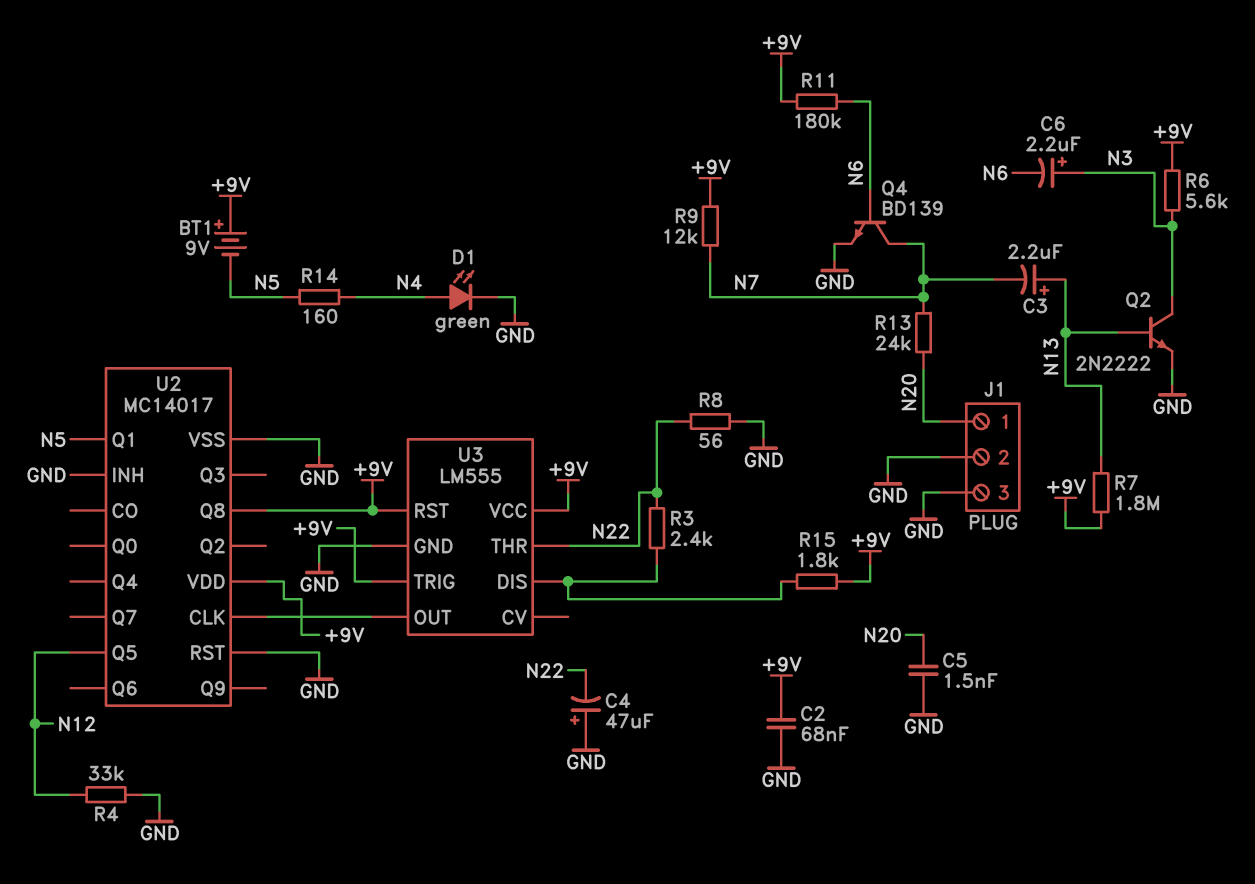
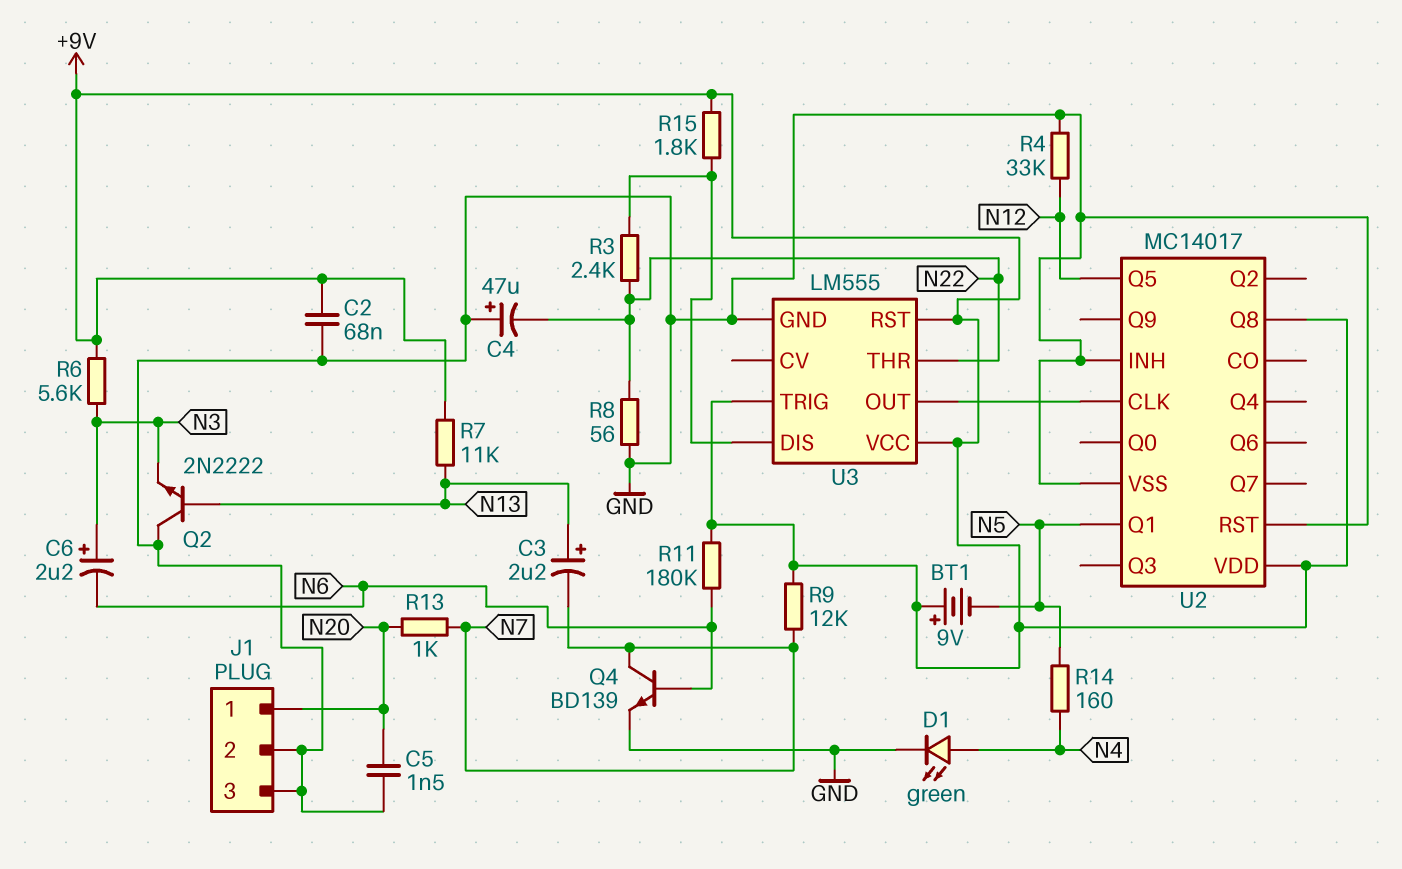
Q2: NPN 2N2222 (B N13, C N3, E GND) -> NPN 2N2222 (B N13, C GND, E N3)
R7: 1.8M (+9V, N13) -> 11k (+9V, N13)
R13: 24k (N7, N20) -> 1k (N7, N20)

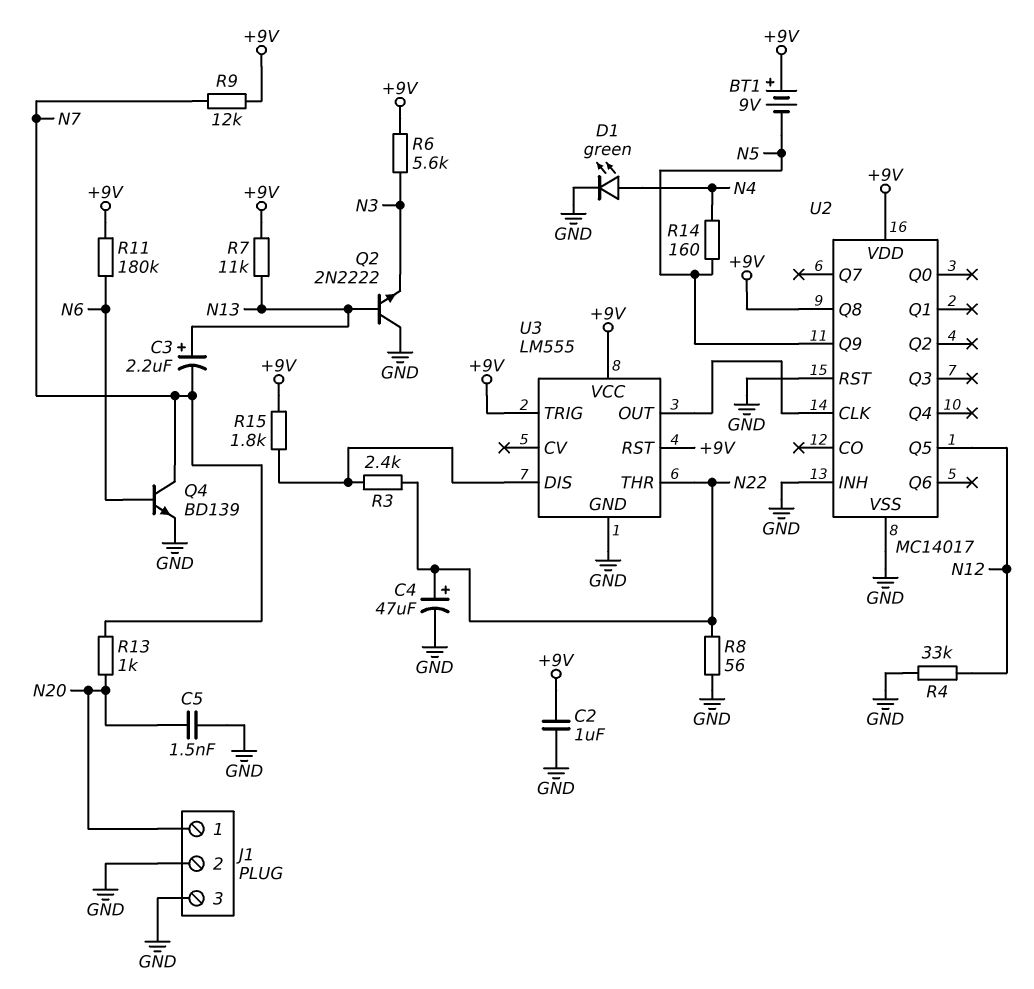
C2: 68nF (+9V, GND) -> 1uF (+9V, GND)
C4: 47uF (plus GND, minus N22) -> 47uF (plus N22, minus GND)
C6: 2.2uF (plus N3, minus N6) -> none
U2 pin Q1: N5 -> none
U2 pin Q9: none -> N5

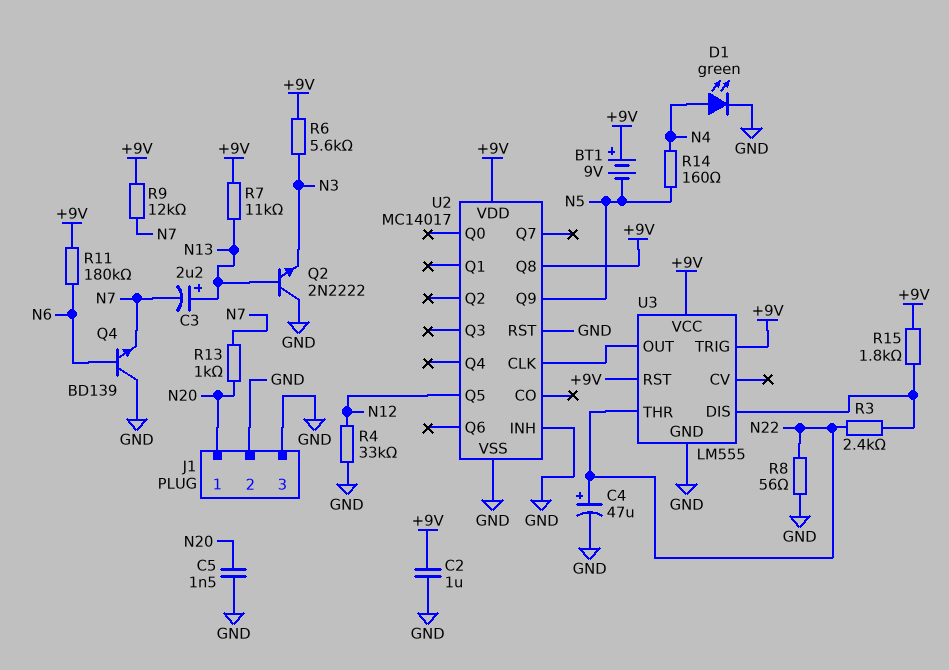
Q4: NPN BD139 (B N6, C N7, E GND) -> NPN BD139 (B N6, C GND, E N7)

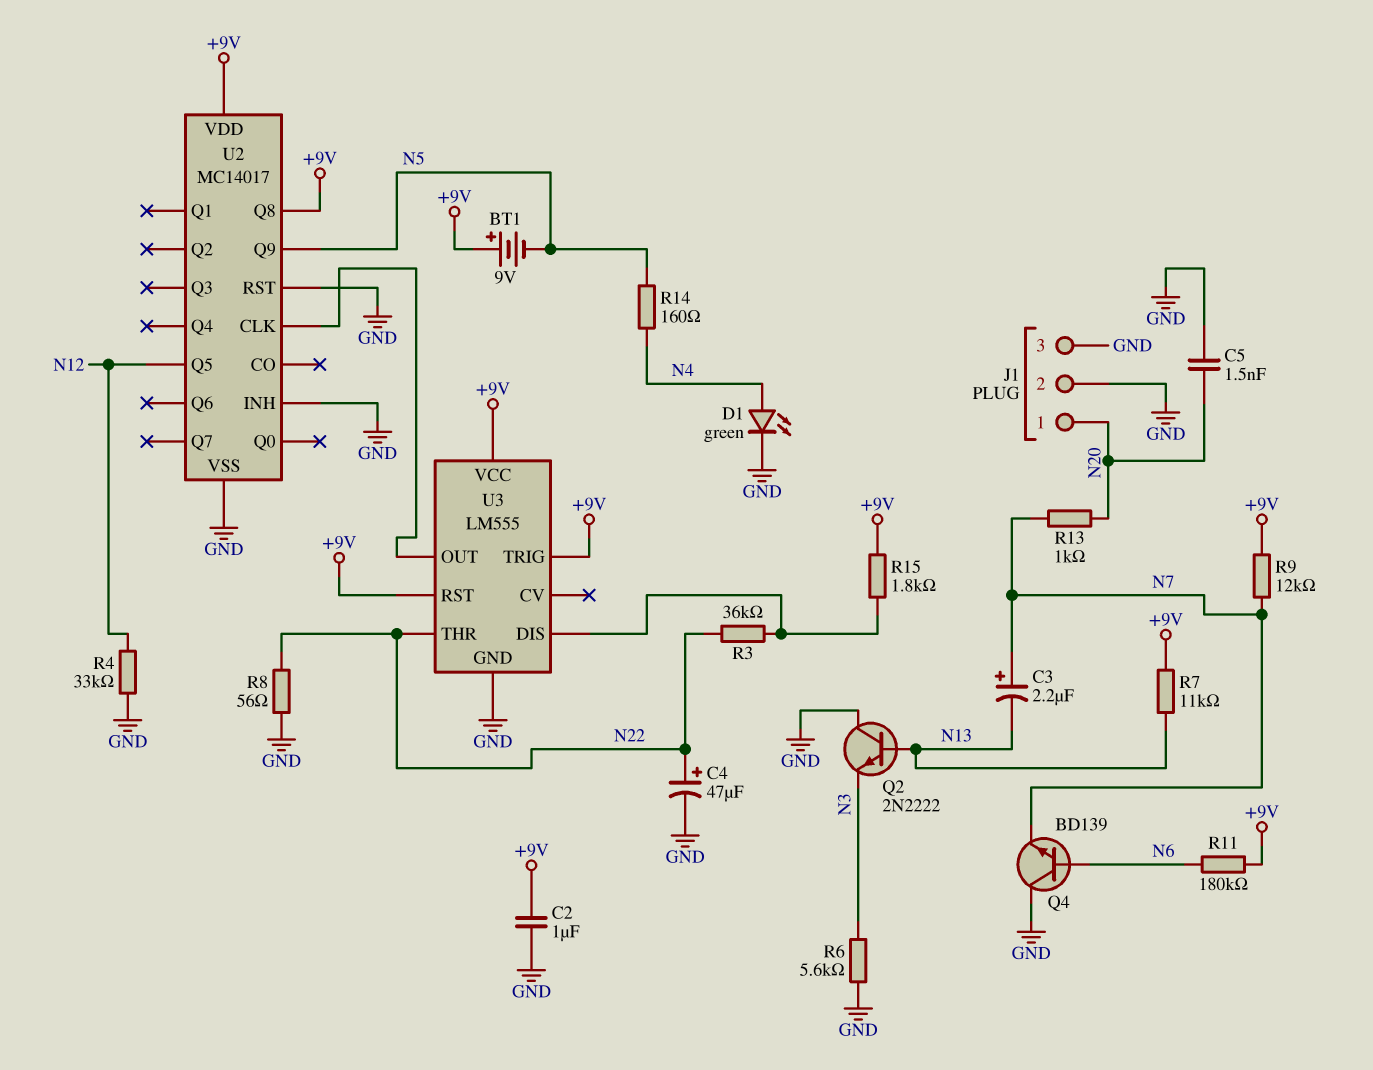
C3: 2.2uF (plus N13, minus N7) -> 2.2uF (plus N7, minus N13)
R3: 2.4k (N22, U3/DIS) -> 36k (N22, U3/DIS)
R6: 5.6k (+9V, N3) -> 5.6k (GND, N3)

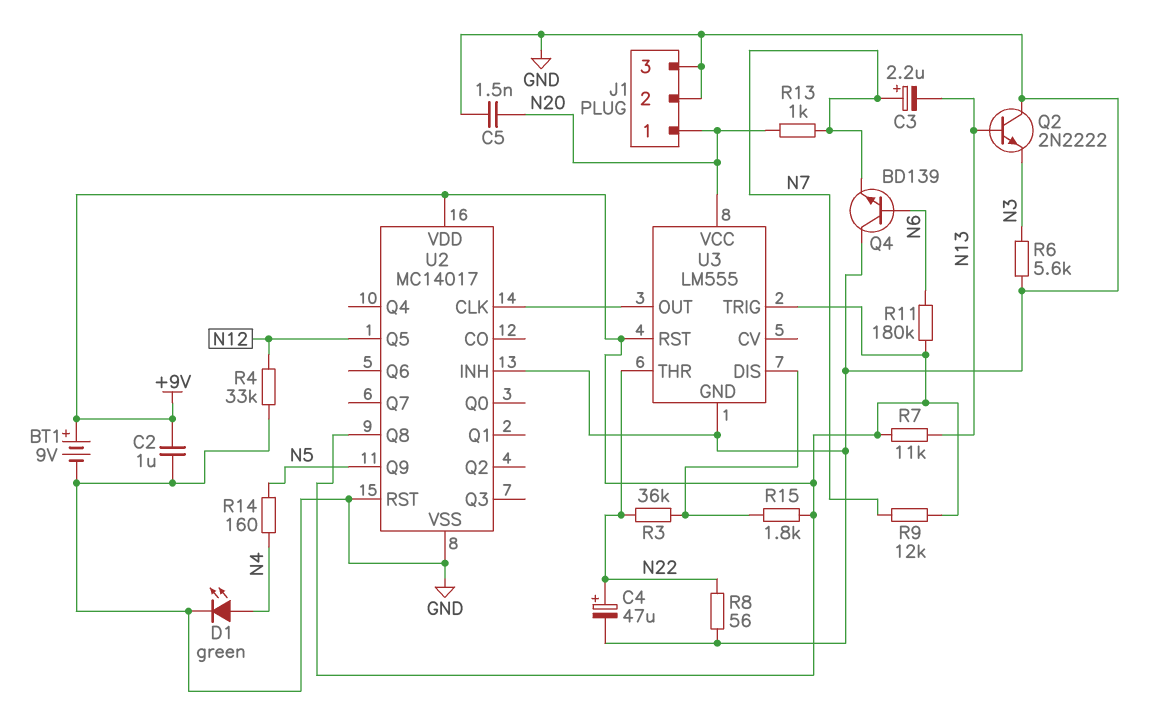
BT1: 9V (plus +9V, minus N5) -> 9V (plus +9V, minus GND)
U3 pin VCC: +9V -> N20

